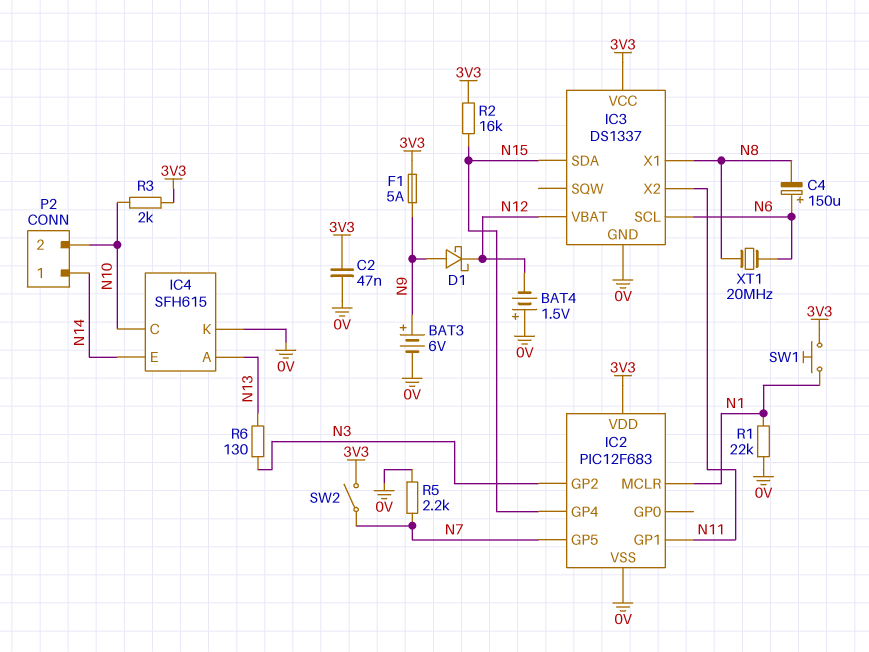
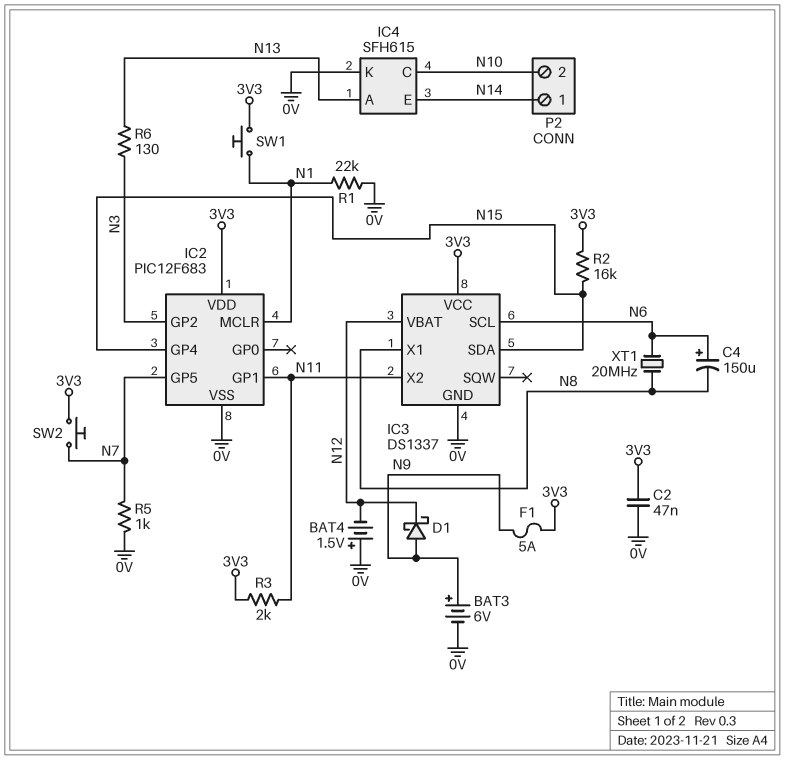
R3: 2k (3V3, N10) -> 2k (3V3, N11)
R5: 2.2k (0V, N7) -> 1k (0V, N7)
SW2: switch (3V3, N7) -> button (3V3, N7)

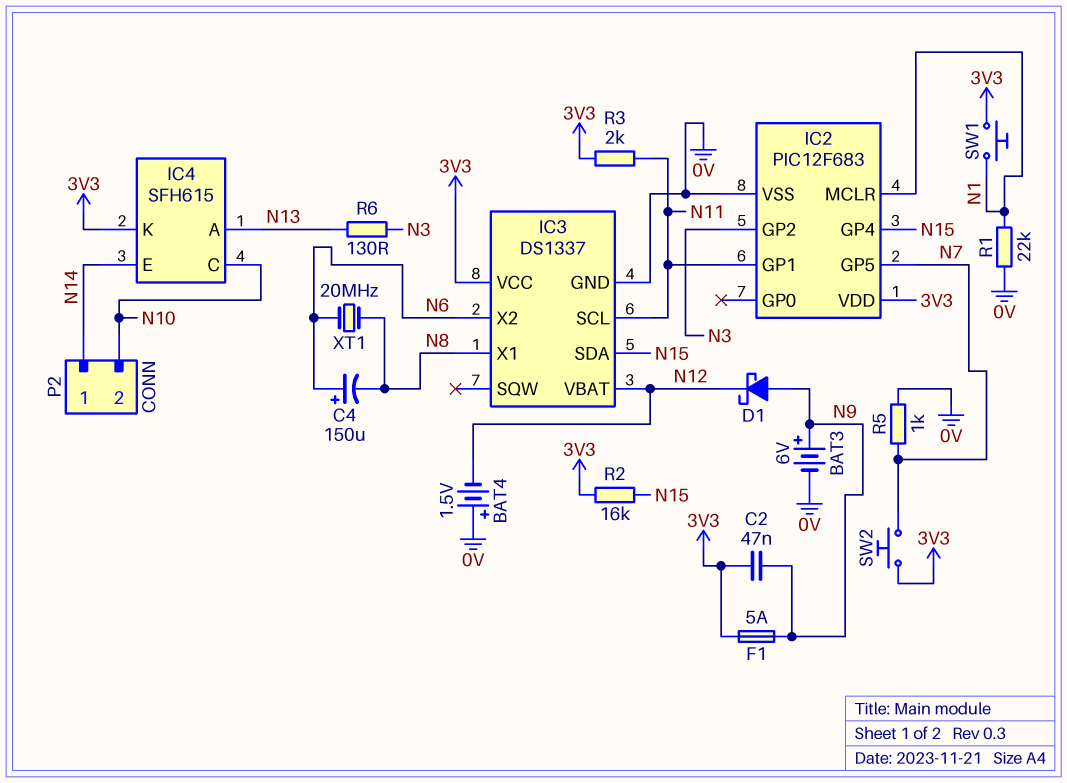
C2: 47nF (0V, 3V3) -> 47nF (3V3, N9)
IC3 pin SCL: N6 -> N11
IC3 pin X2: N11 -> N6
IC4 pin K: 0V -> 3V3

